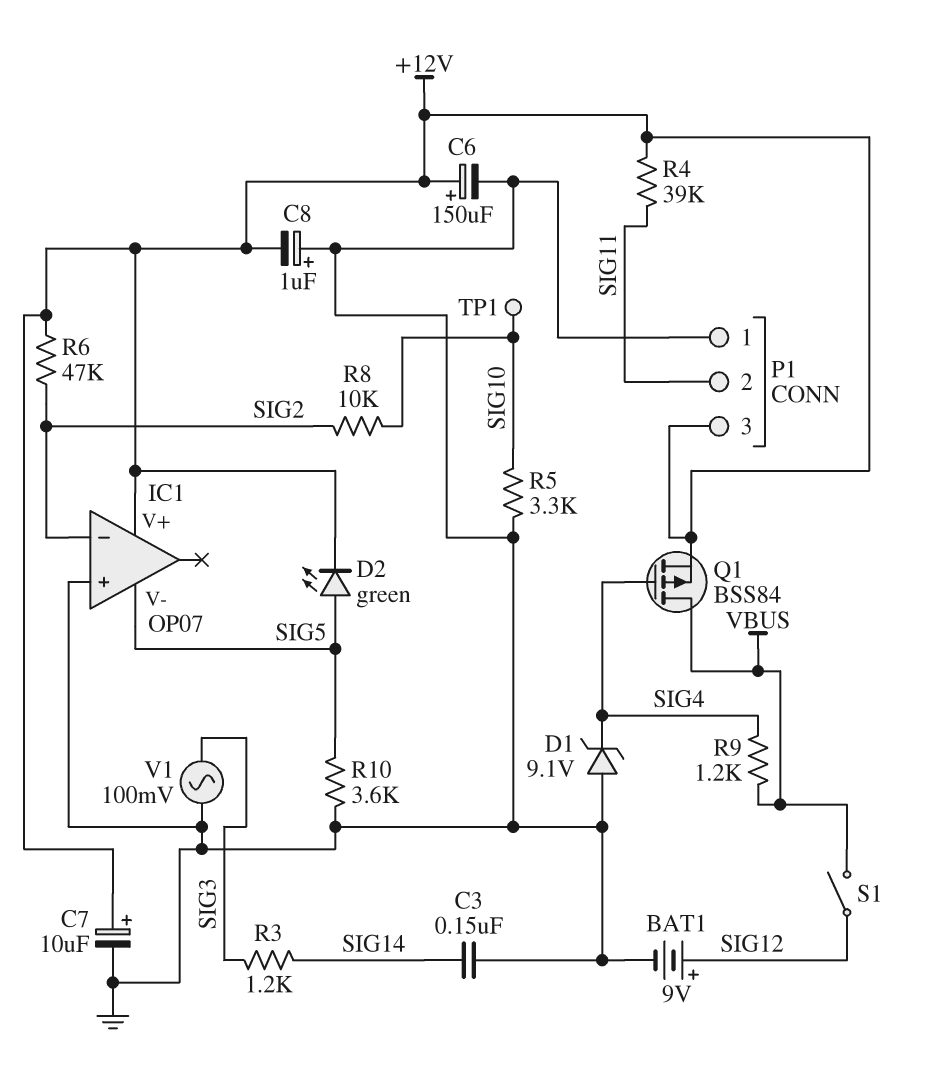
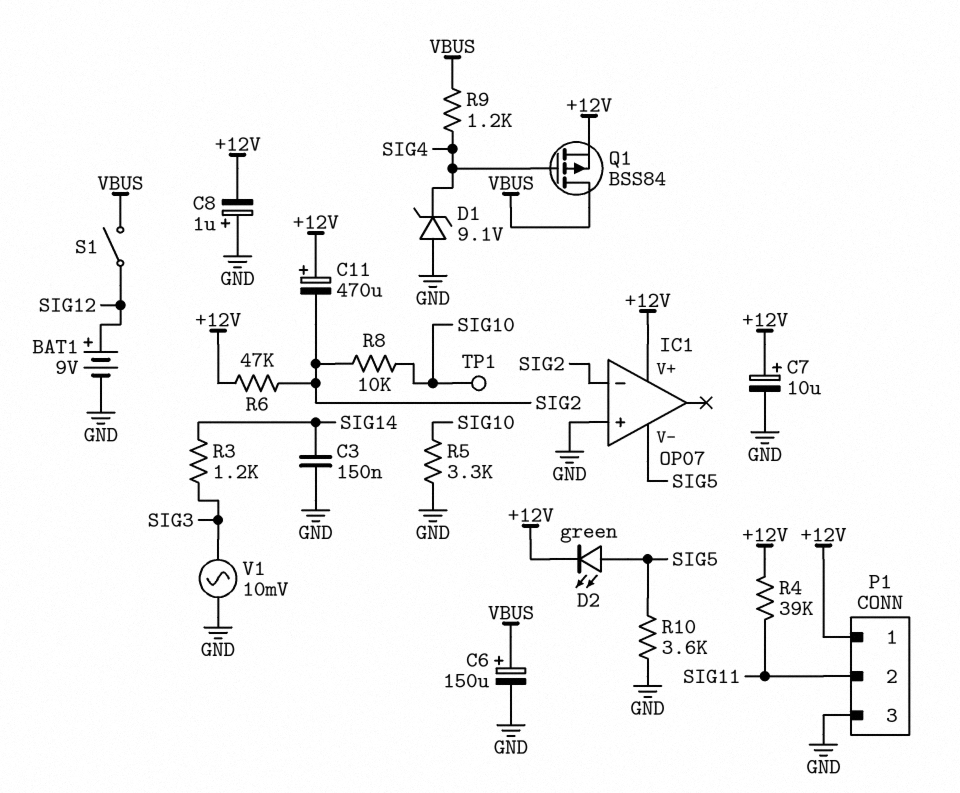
C6: 150uF (plus +12V, minus GND) -> 150uF (plus VBUS, minus GND)
C11: none -> 470uF (plus +12V, minus SIG2)
P1 pin 1: GND -> +12V
P1 pin 3: +12V -> GND
V1: AC 100mV (GND, SIG3) -> AC 10mV (GND, SIG3)

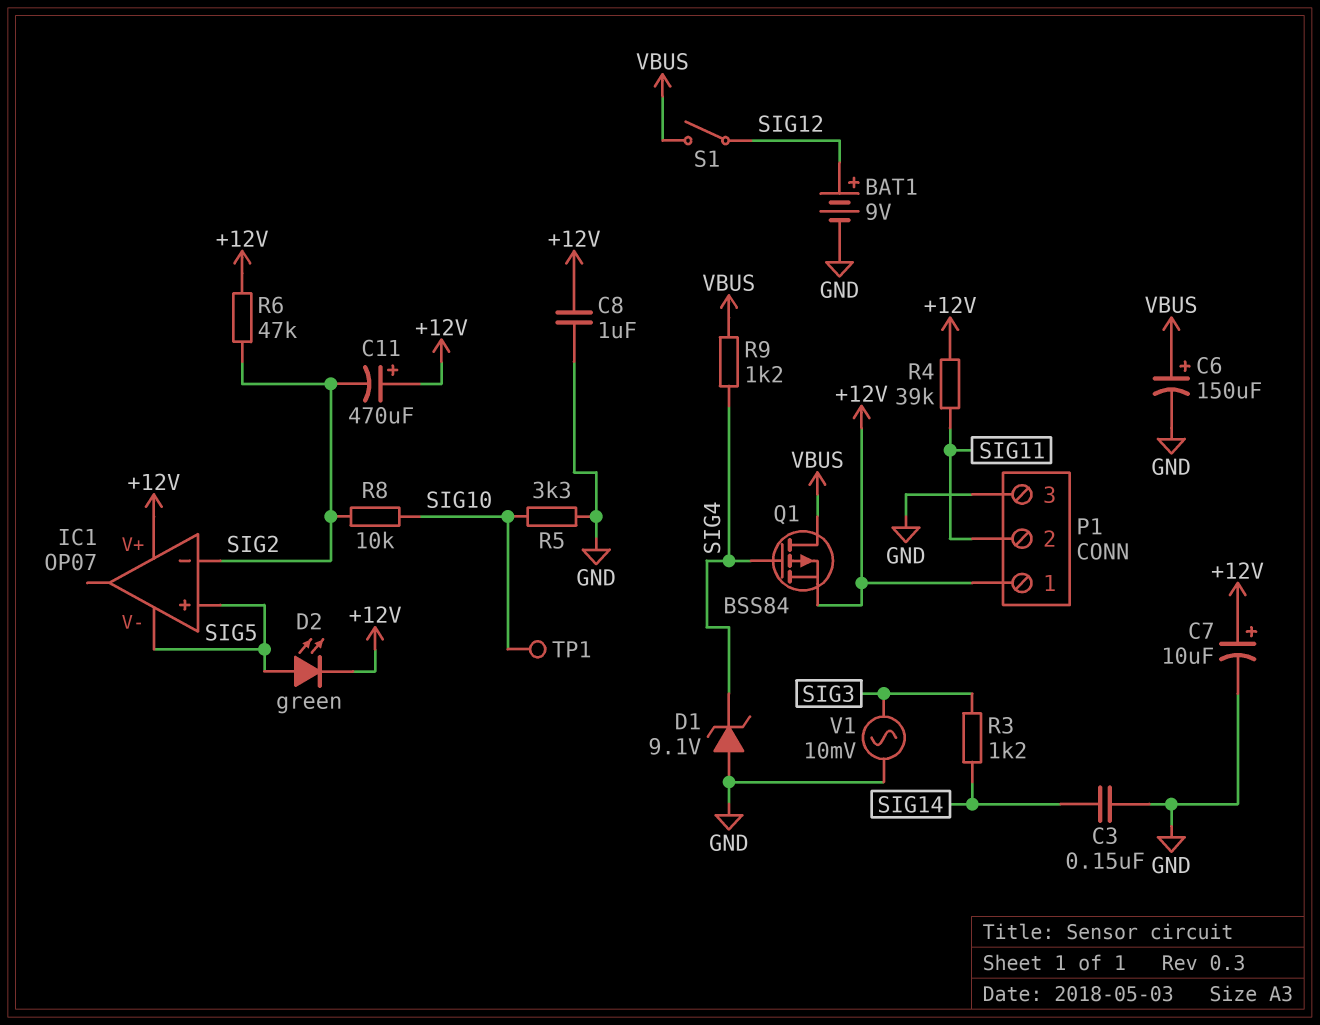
C8: 1uF (plus GND, minus +12V) -> 1uF (+12V, GND)
IC1 pin in+: GND -> SIG5
R10: 3.6k (GND, SIG5) -> none

